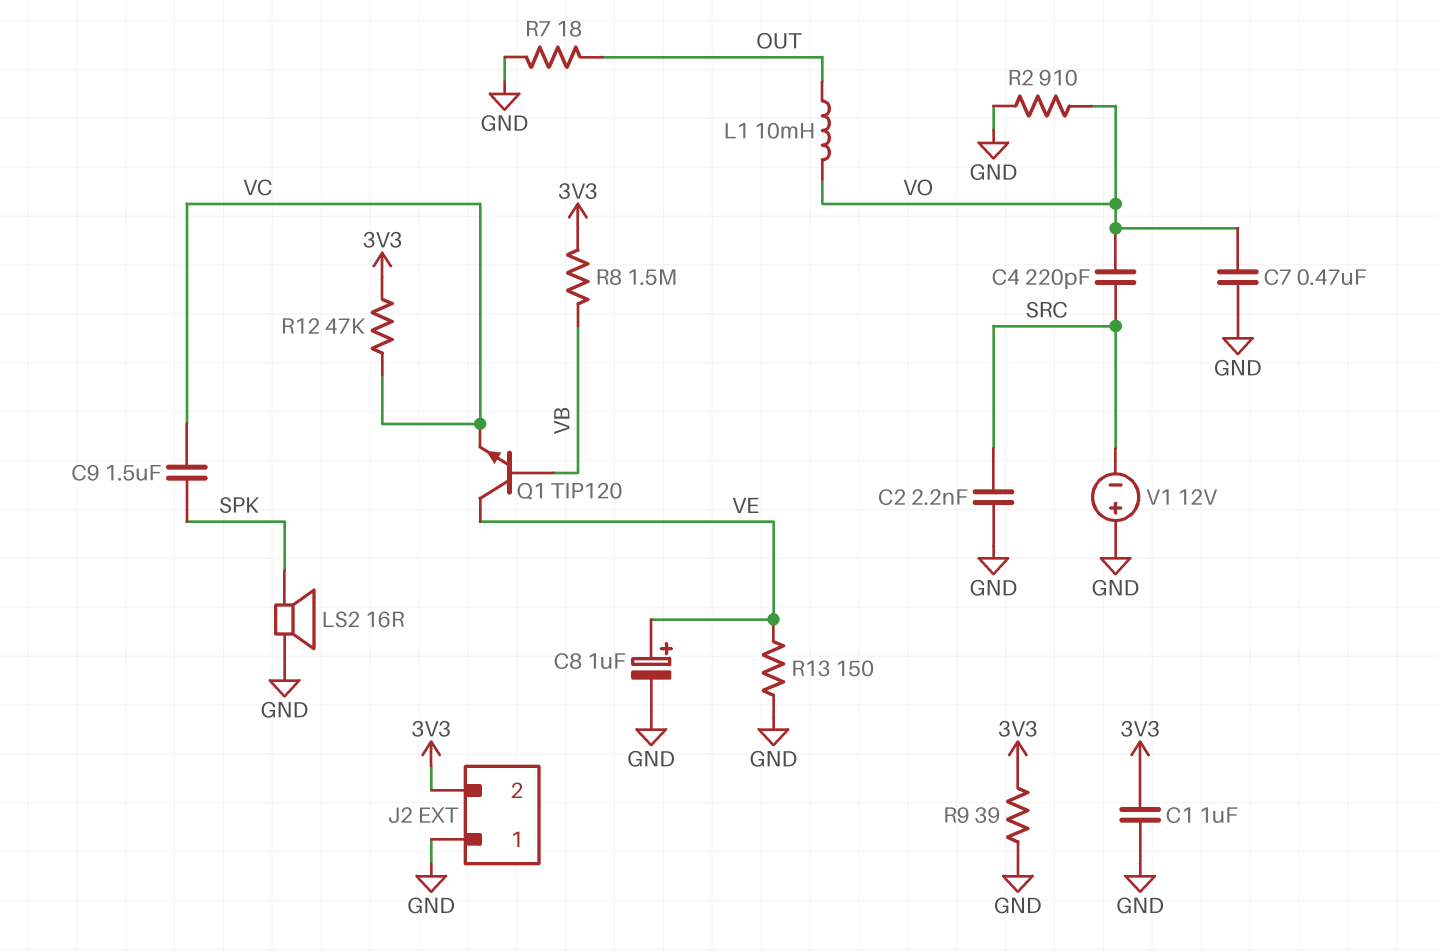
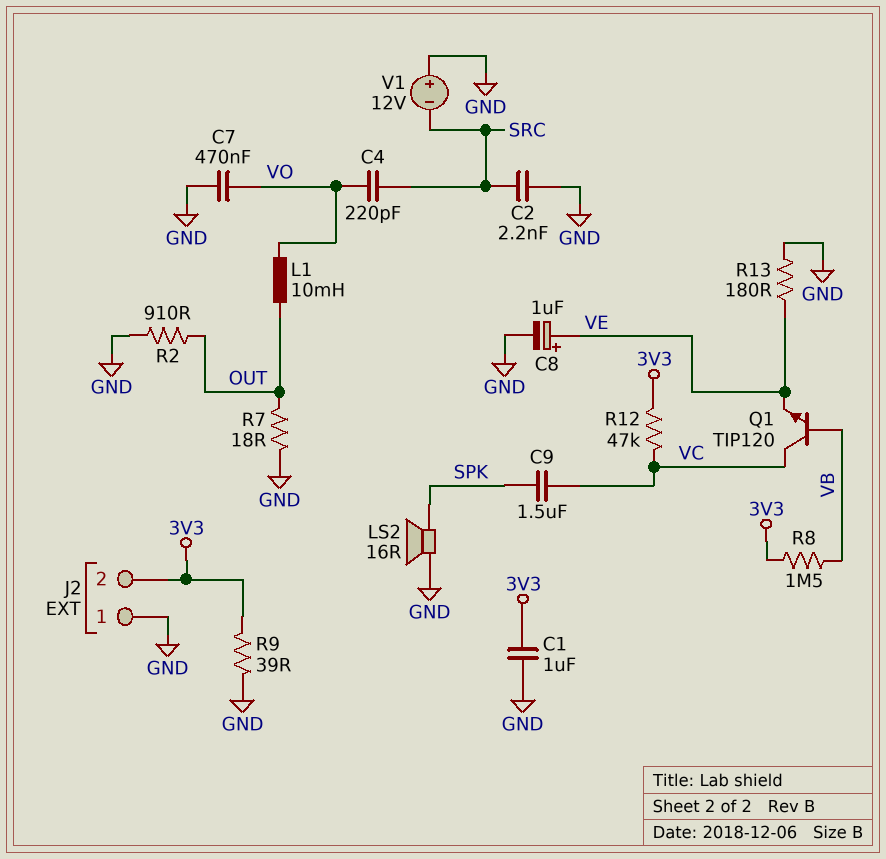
Q1: NPN TIP120 (B VB, C VE, E VC) -> NPN TIP120 (B VB, C VC, E VE)
R2: 910 (GND, VO) -> 910 (GND, OUT)
R13: 150 (GND, VE) -> 180 (GND, VE)

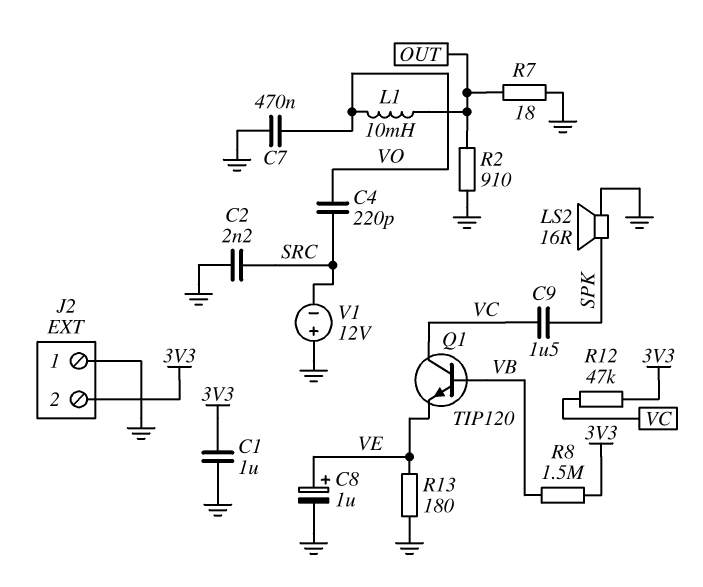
R9: 39 (3V3, GND) -> none

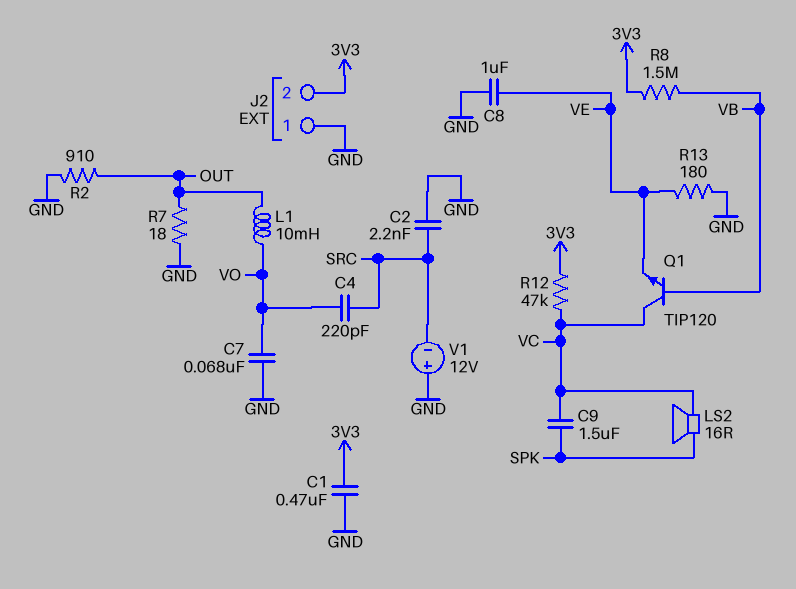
C1: 1uF (3V3, GND) -> 470nF (3V3, GND)
C7: 470nF (GND, VO) -> 68nF (GND, VO)
C8: 1uF (plus VE, minus GND) -> 1uF (GND, VE)
LS2: speaker 16R (GND, SPK) -> speaker 16R (SPK, VC)

